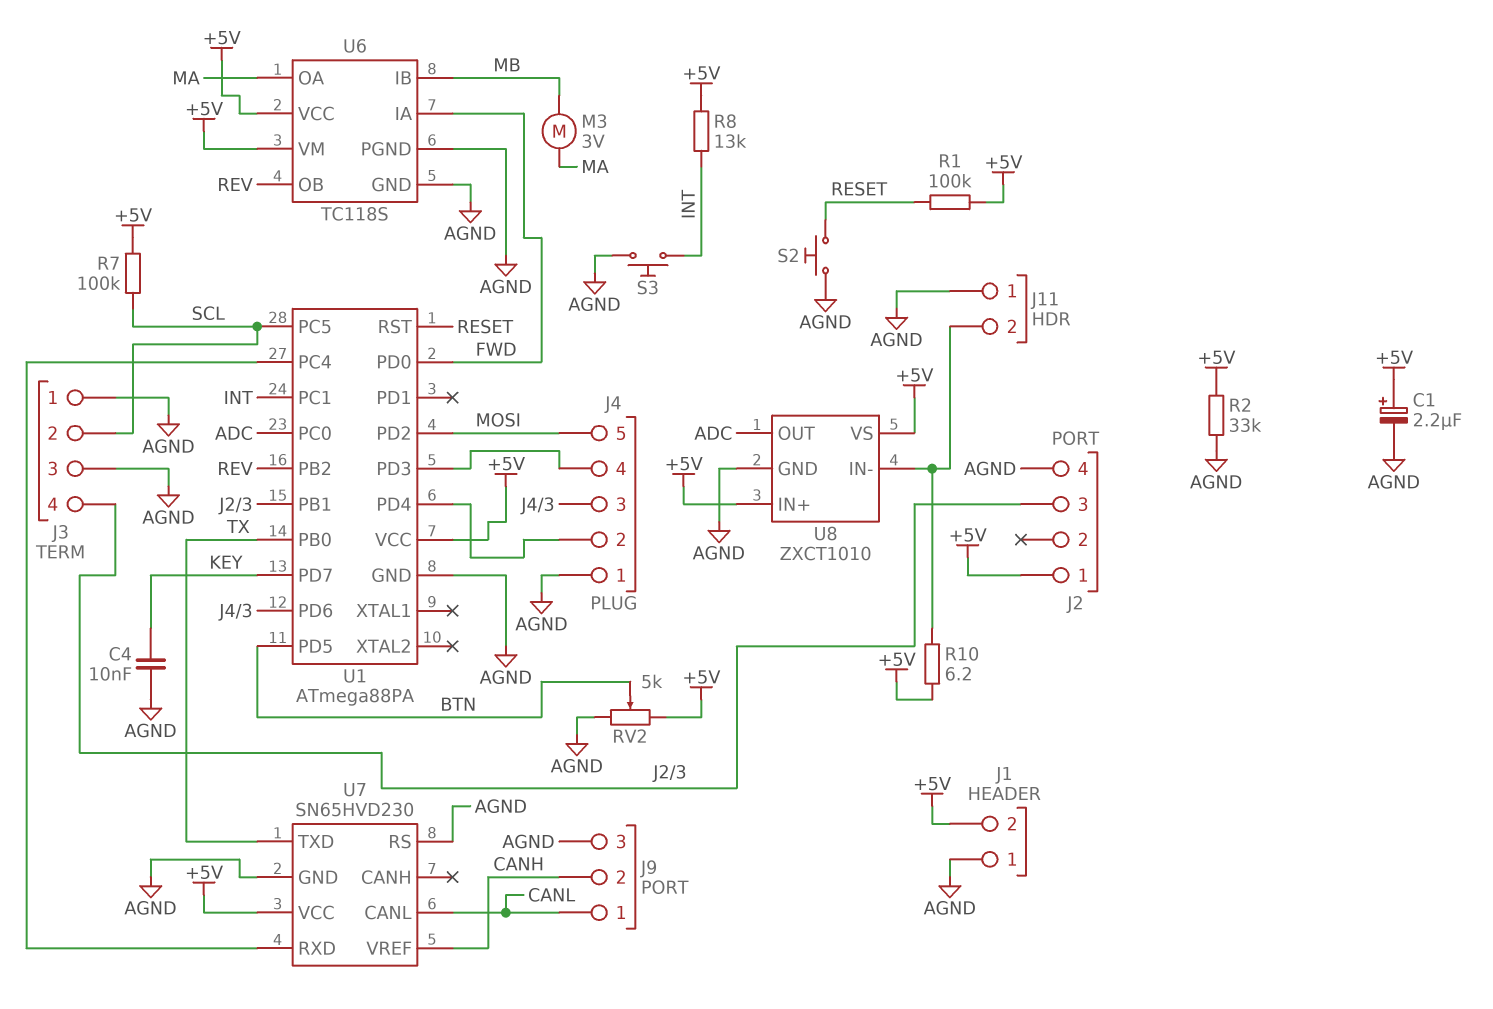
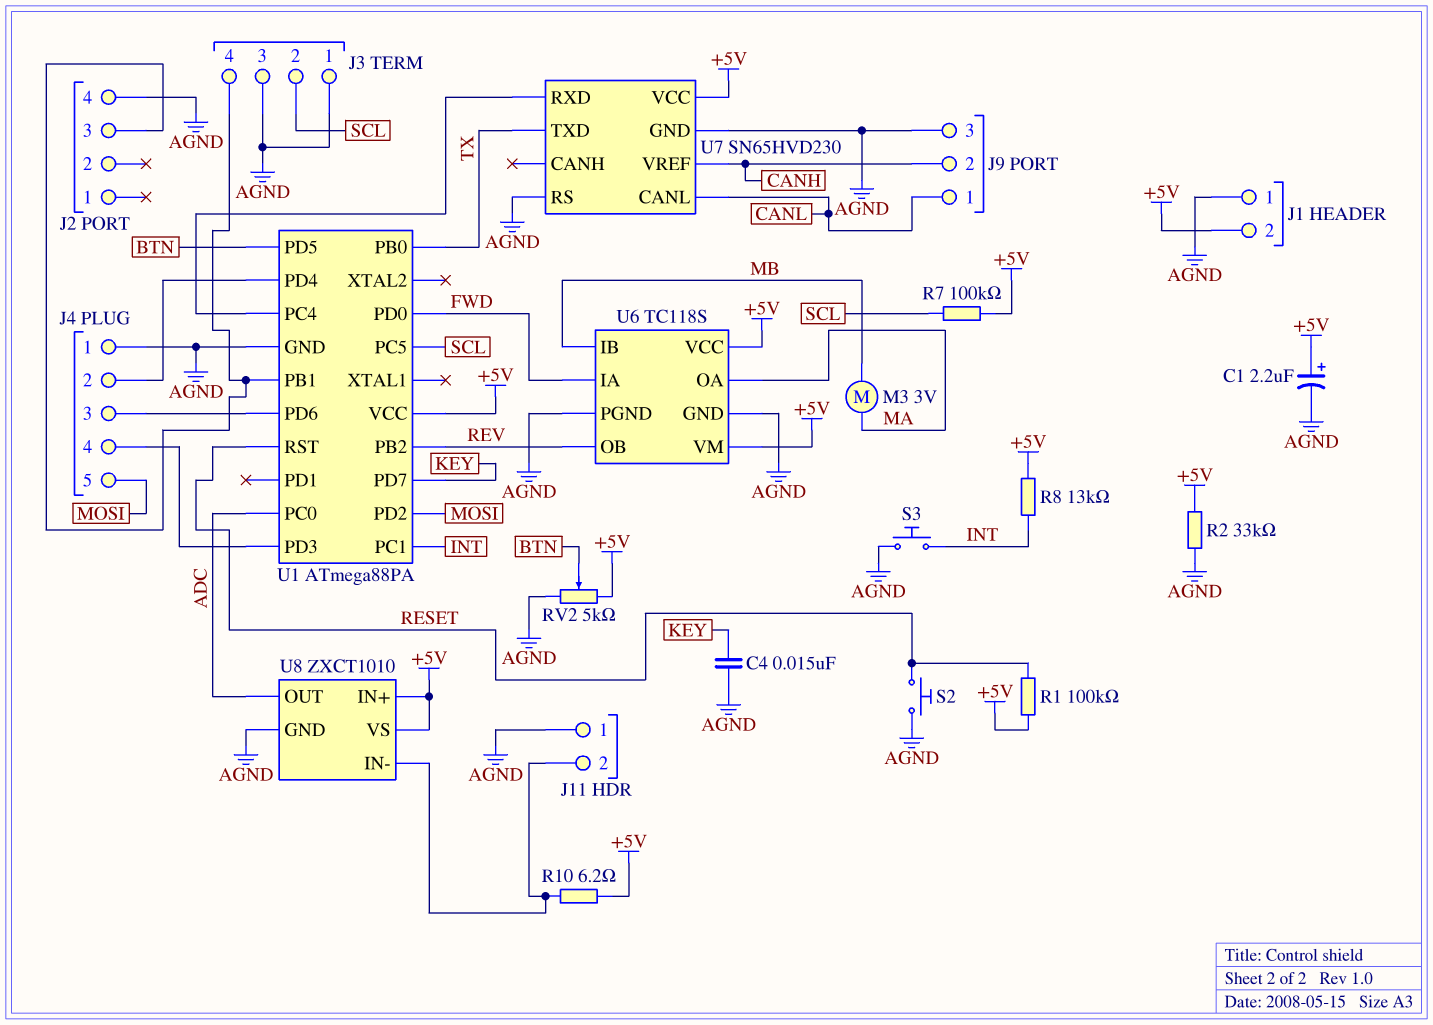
C4: 10nF (AGND, KEY) -> 15nF (AGND, KEY)
J2 pin 1: +5V -> none

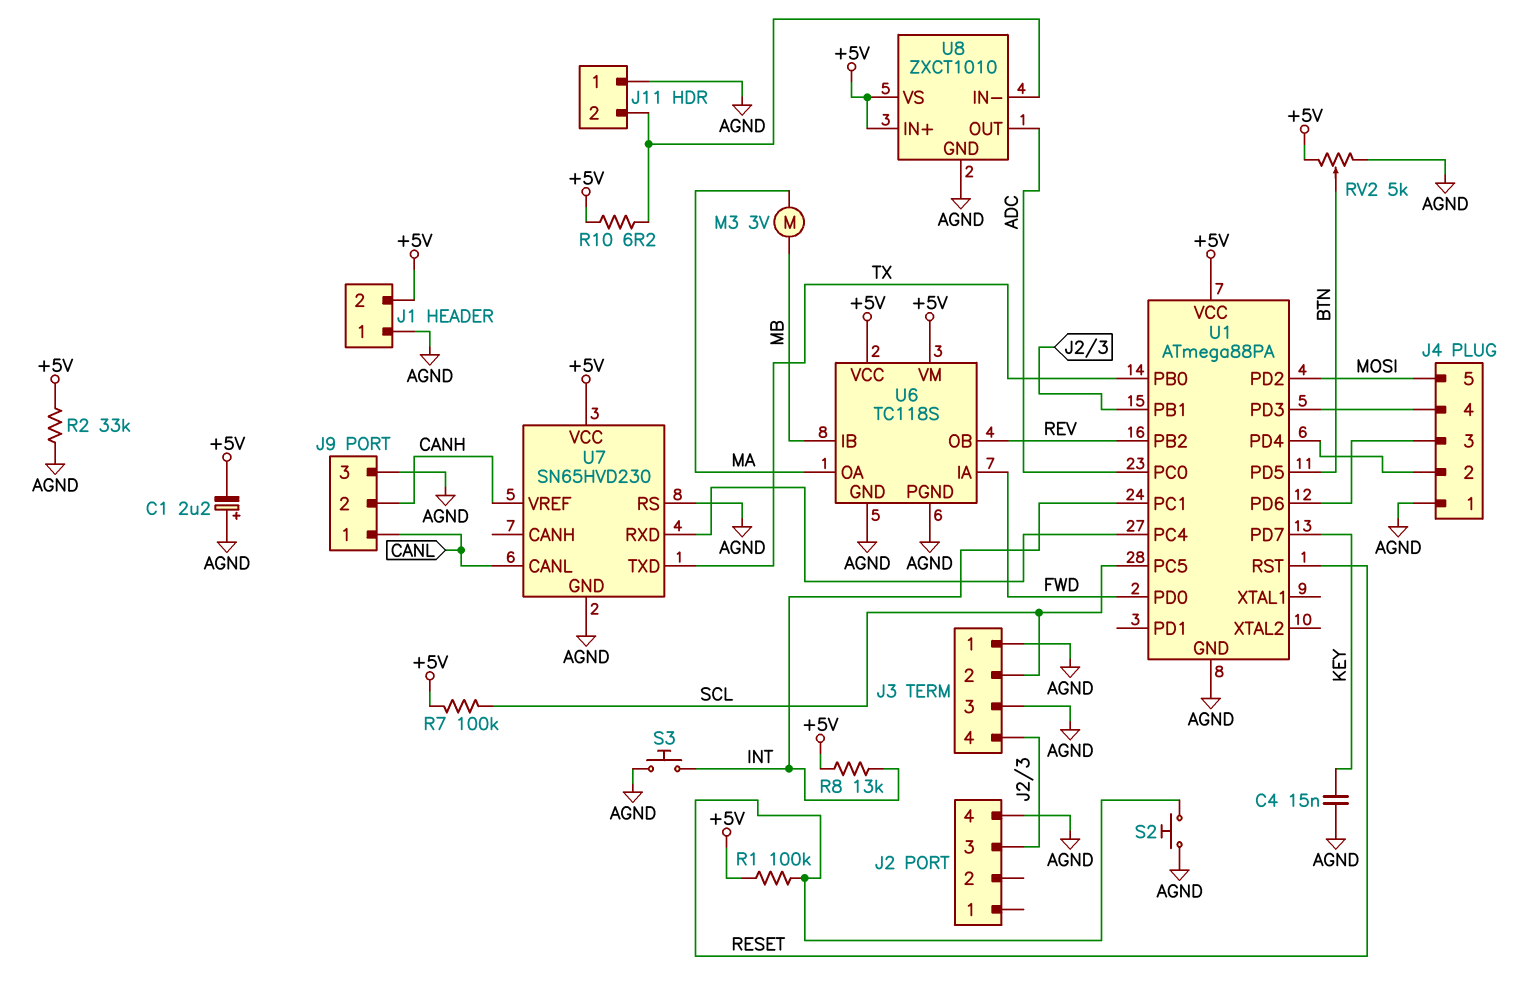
C1: 2.2uF (plus +5V, minus AGND) -> 2.2uF (plus AGND, minus +5V)

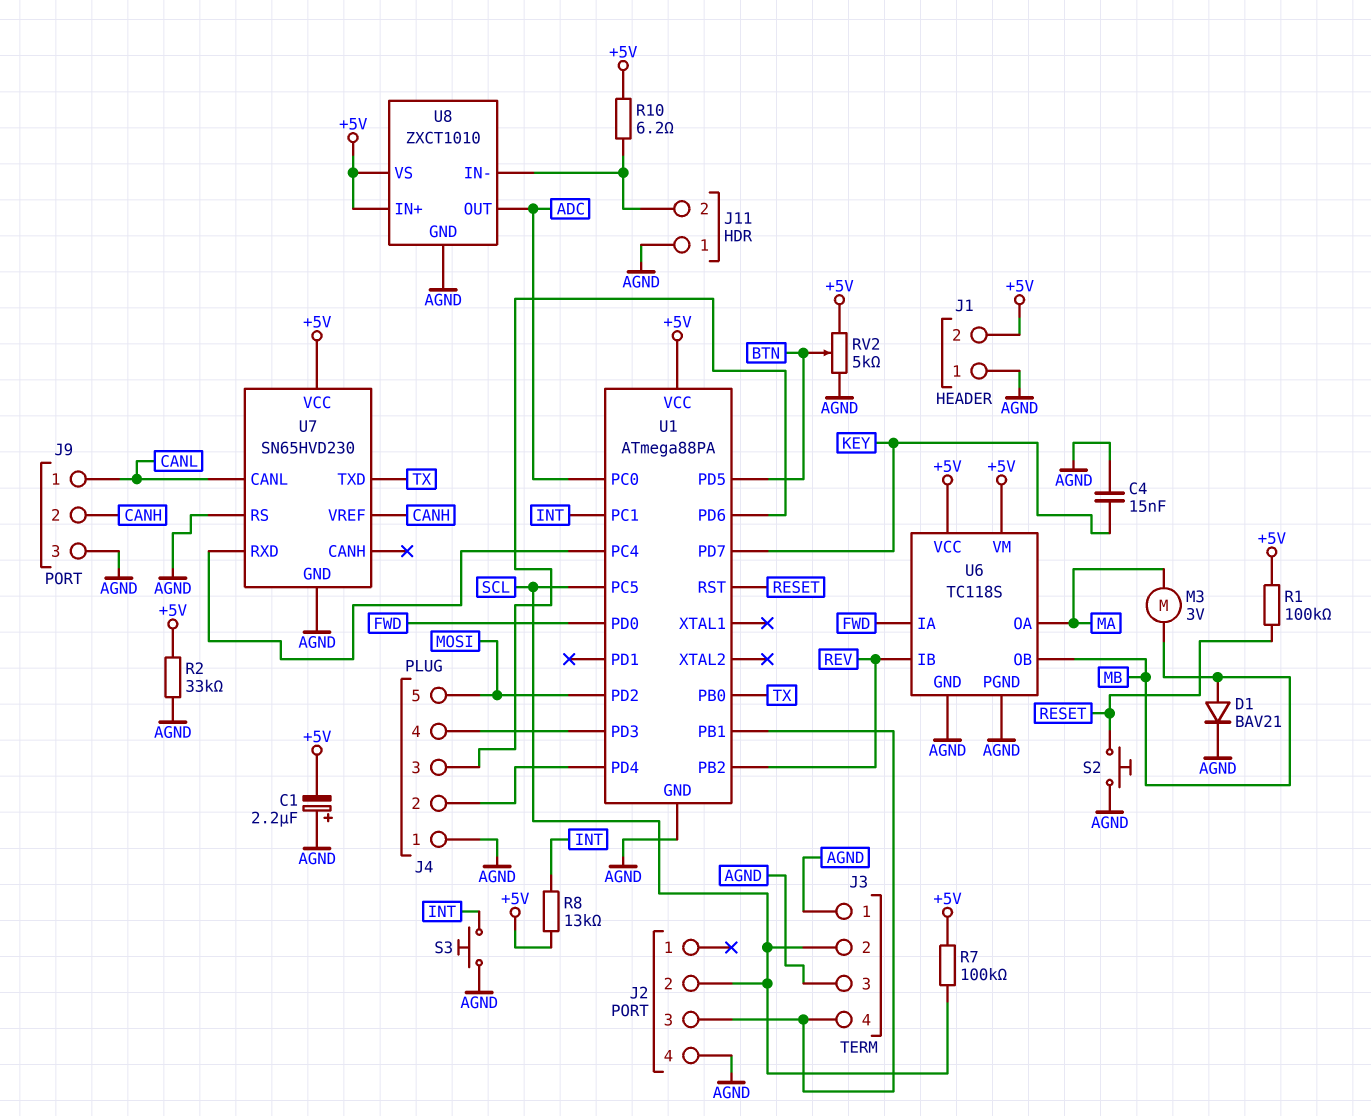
D1: none -> diode BAV21 (A MB, K AGND)
J2 pin 2: none -> SCL
U6 pin IB: MB -> REV
U6 pin OB: REV -> MB

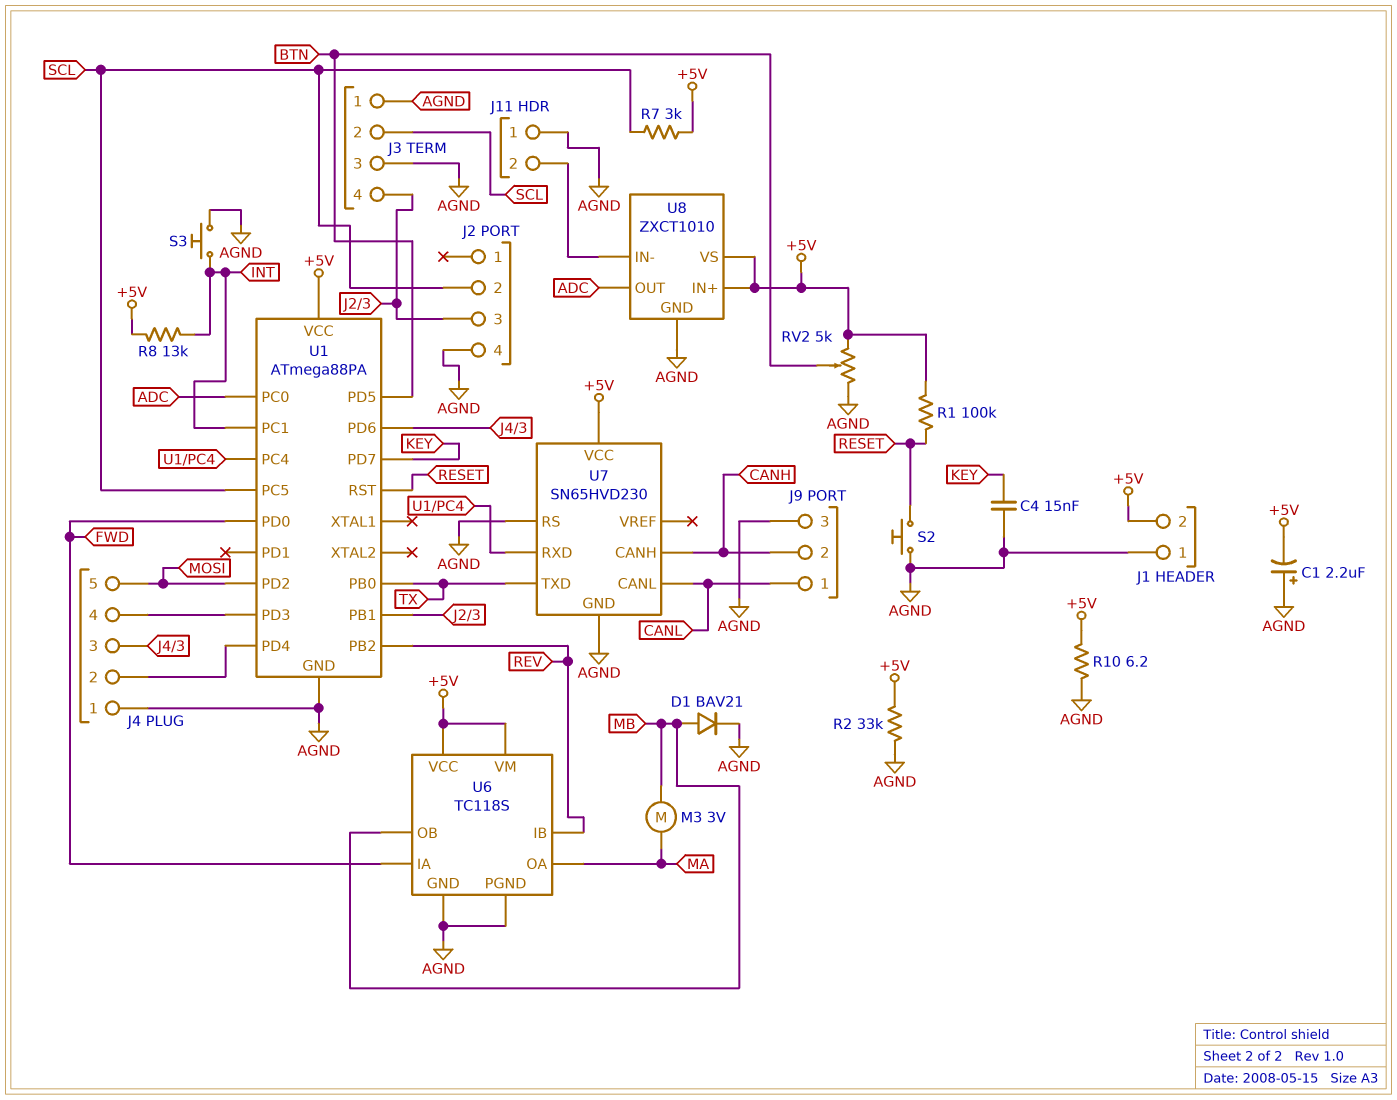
R7: 100k (+5V, SCL) -> 3k (+5V, SCL)
R10: 6.2 (+5V, J11/2) -> 6.2 (+5V, AGND)
U7 pin CANH: none -> CANH
U7 pin VREF: CANH -> none

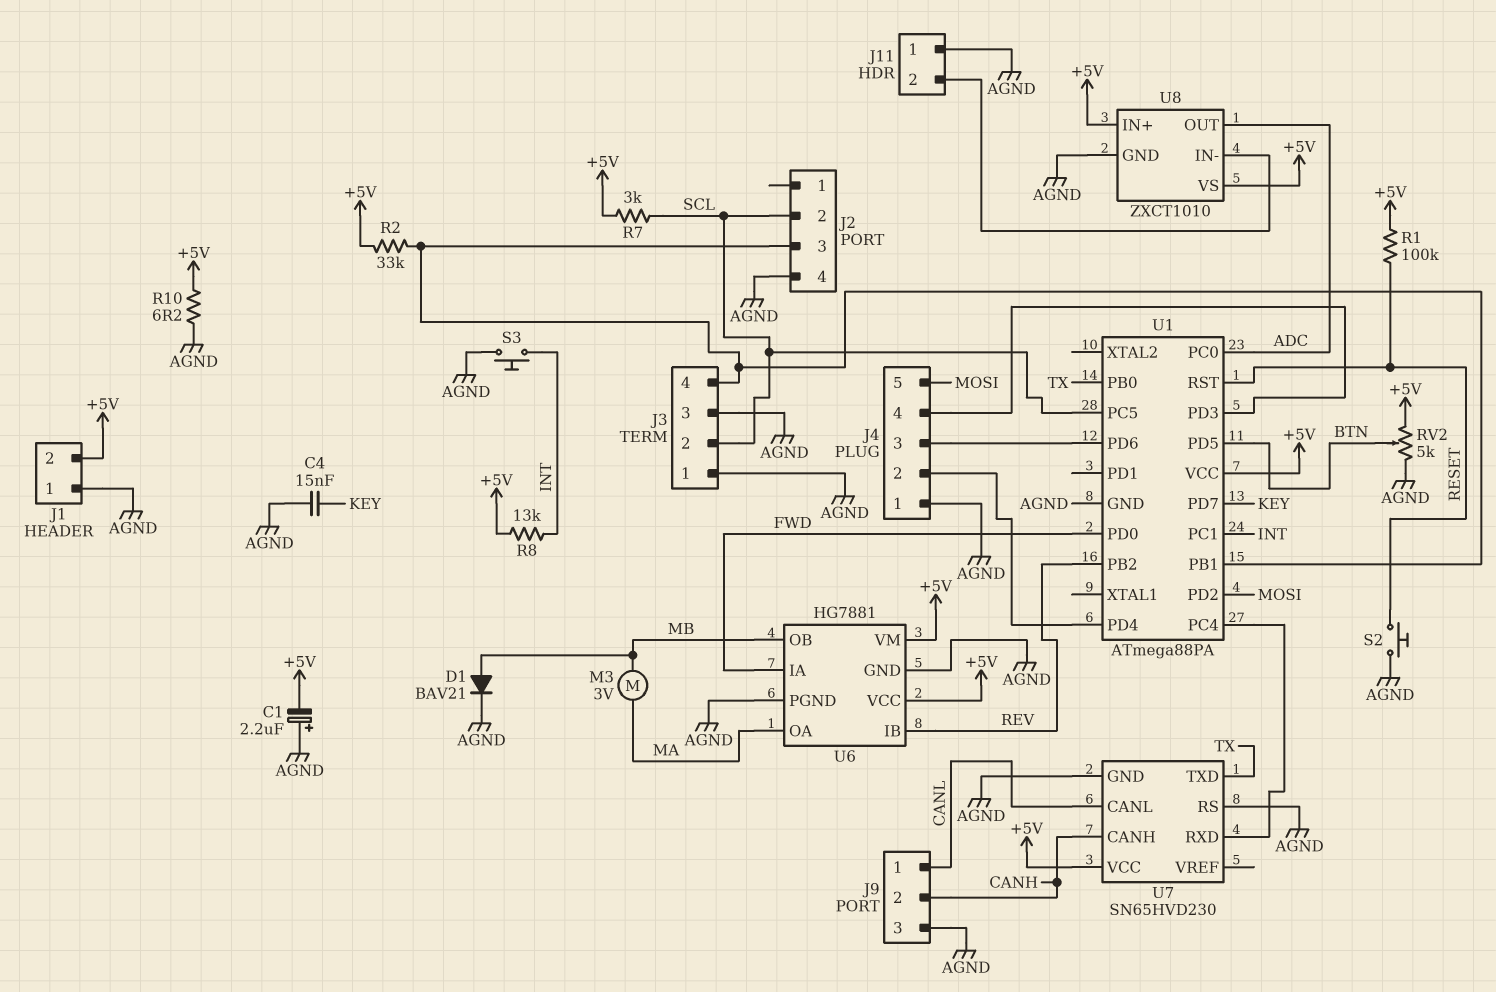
R2: 33k (+5V, AGND) -> 33k (+5V, J2/3)
U6: TC118S -> HG7881

